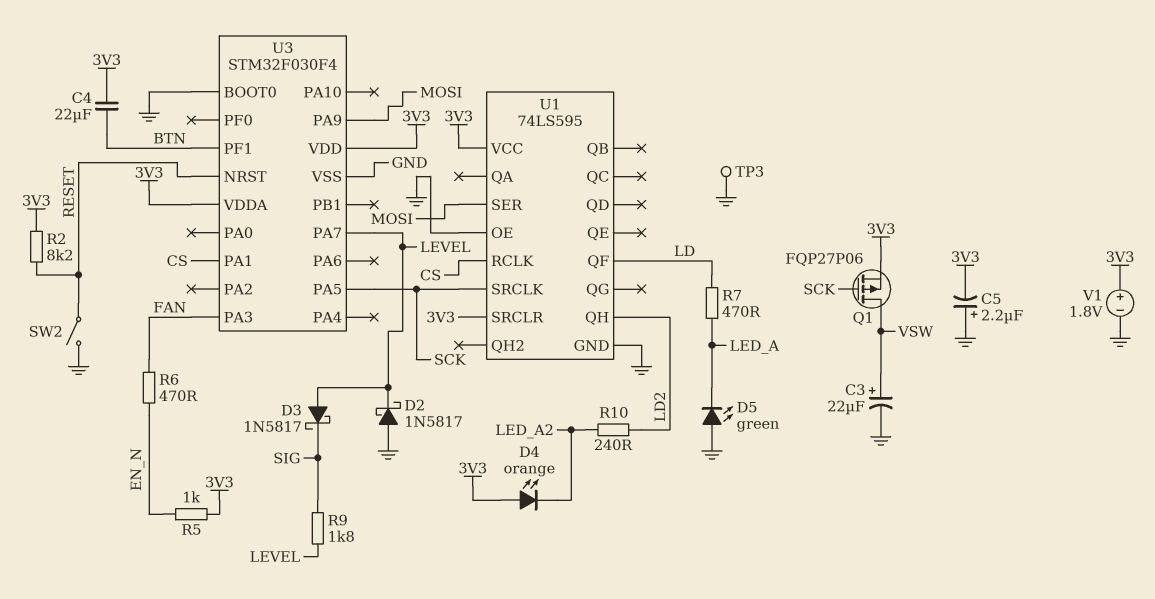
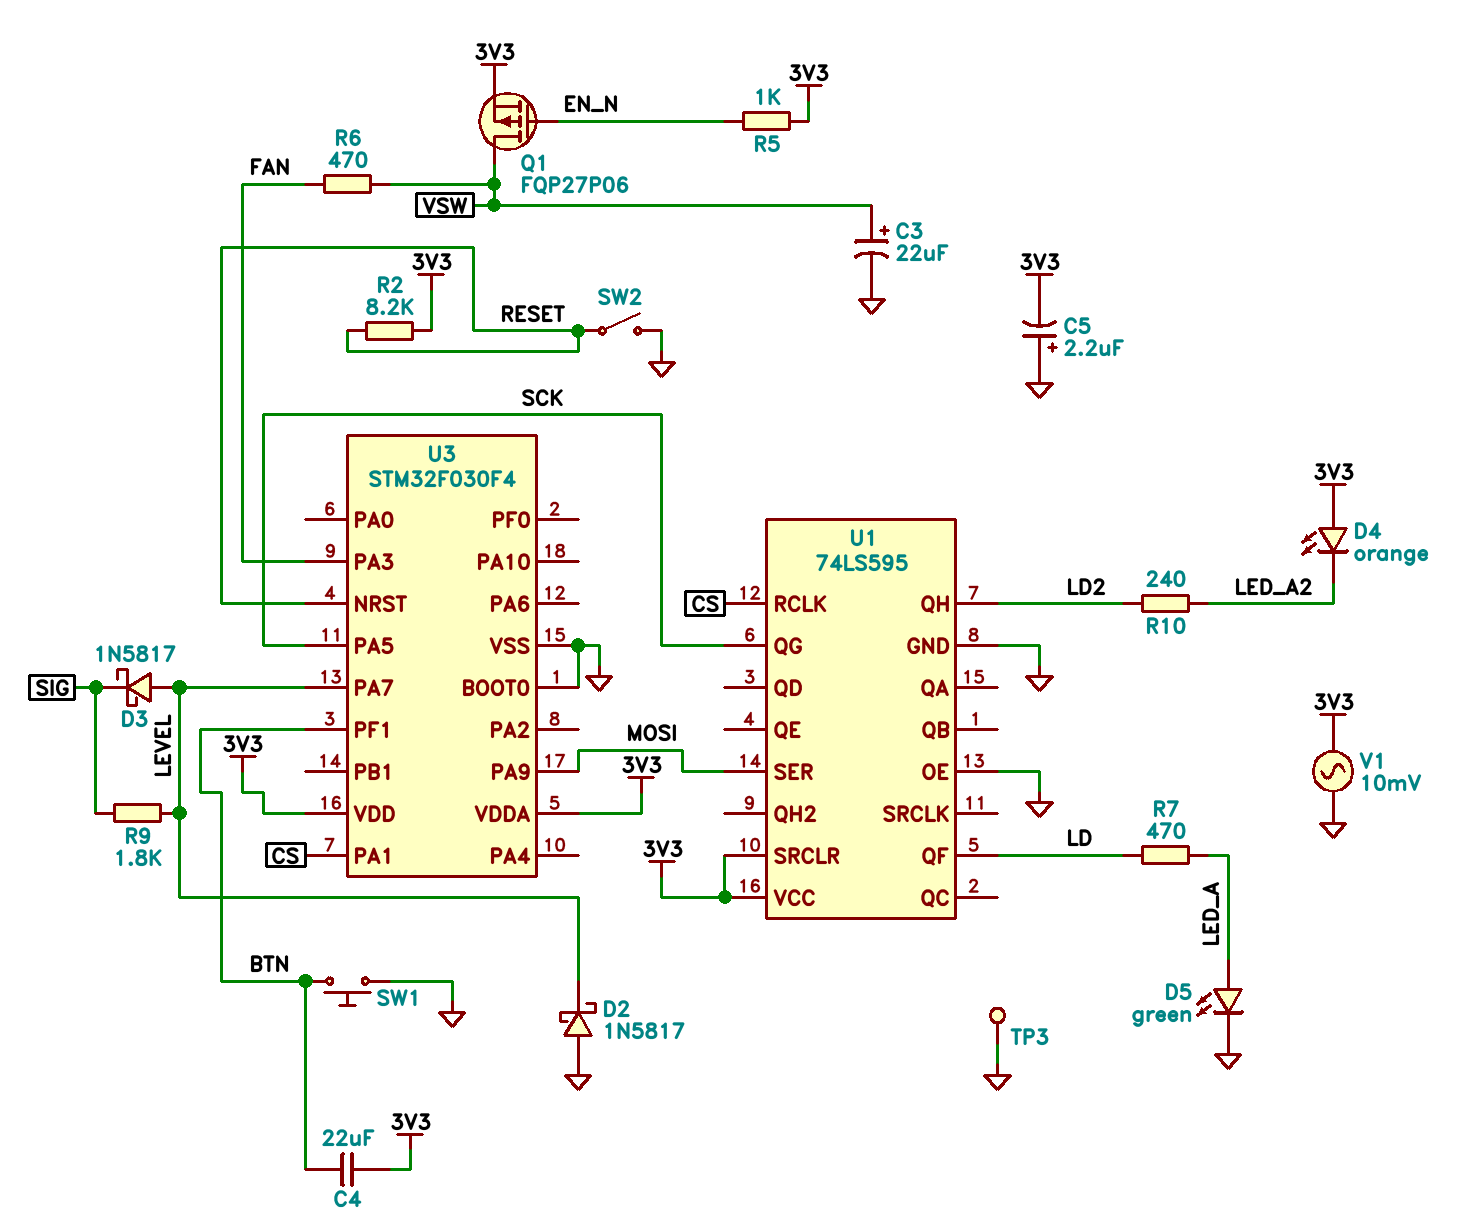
D5: LED green (A GND, K LED_A) -> LED green (A LED_A, K GND)
Q1: PMOS FQP27P06 (G SCK, D VSW, S 3V3) -> PMOS FQP27P06 (G EN_N, D VSW, S 3V3)
R6: 470 (EN_N, FAN) -> 470 (FAN, VSW)
SW1: none -> button (BTN, GND)
U1 pin QG: none -> SCK
U1 pin SRCLK: SCK -> none
V1: 1.8V (plus 3V3, minus GND) -> AC 10mV (3V3, GND)

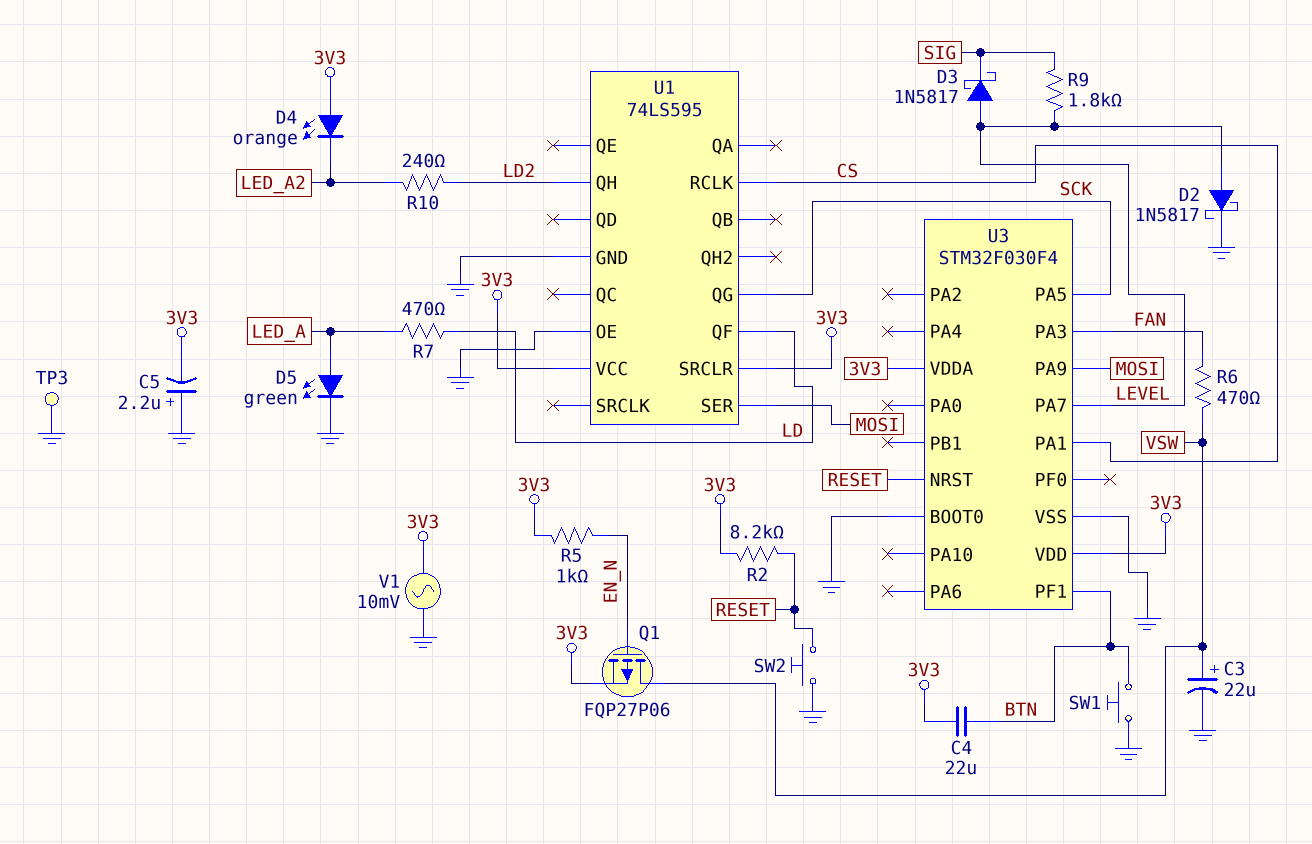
D2: schottky 1N5817 (A GND, K LEVEL) -> schottky 1N5817 (A LEVEL, K GND)
SW2: switch (GND, RESET) -> button (GND, RESET)

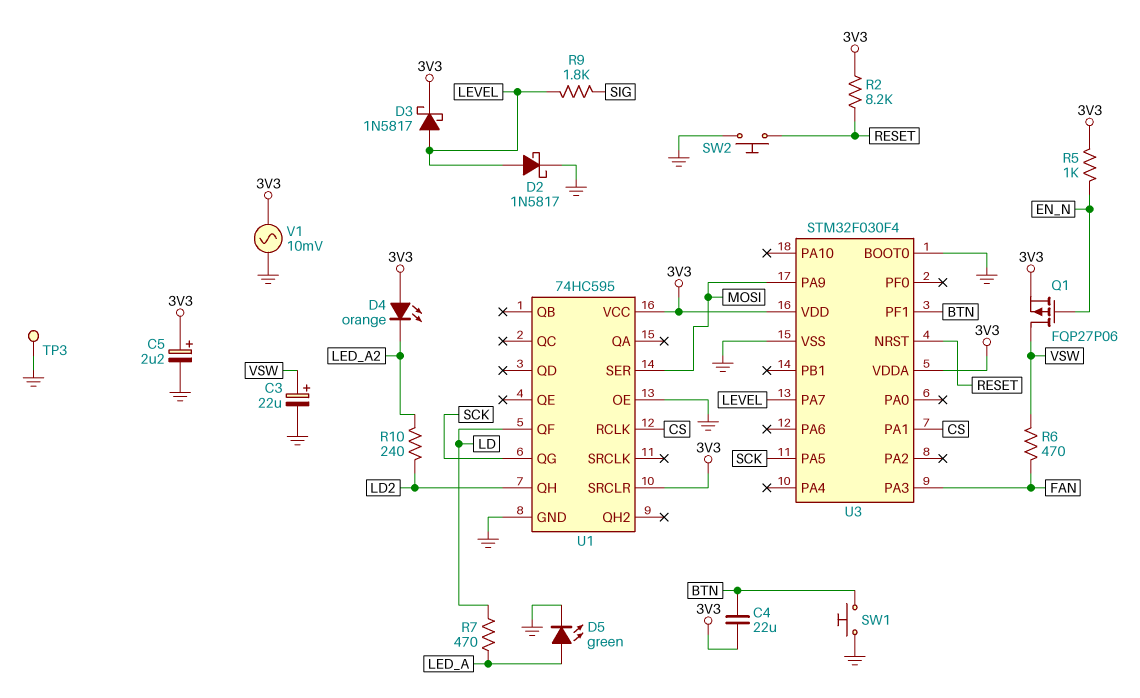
C5: 2.2uF (plus GND, minus 3V3) -> 2.2uF (plus 3V3, minus GND)
D3: schottky 1N5817 (A LEVEL, K SIG) -> schottky 1N5817 (A LEVEL, K 3V3)
U1: 74LS595 -> 74HC595

